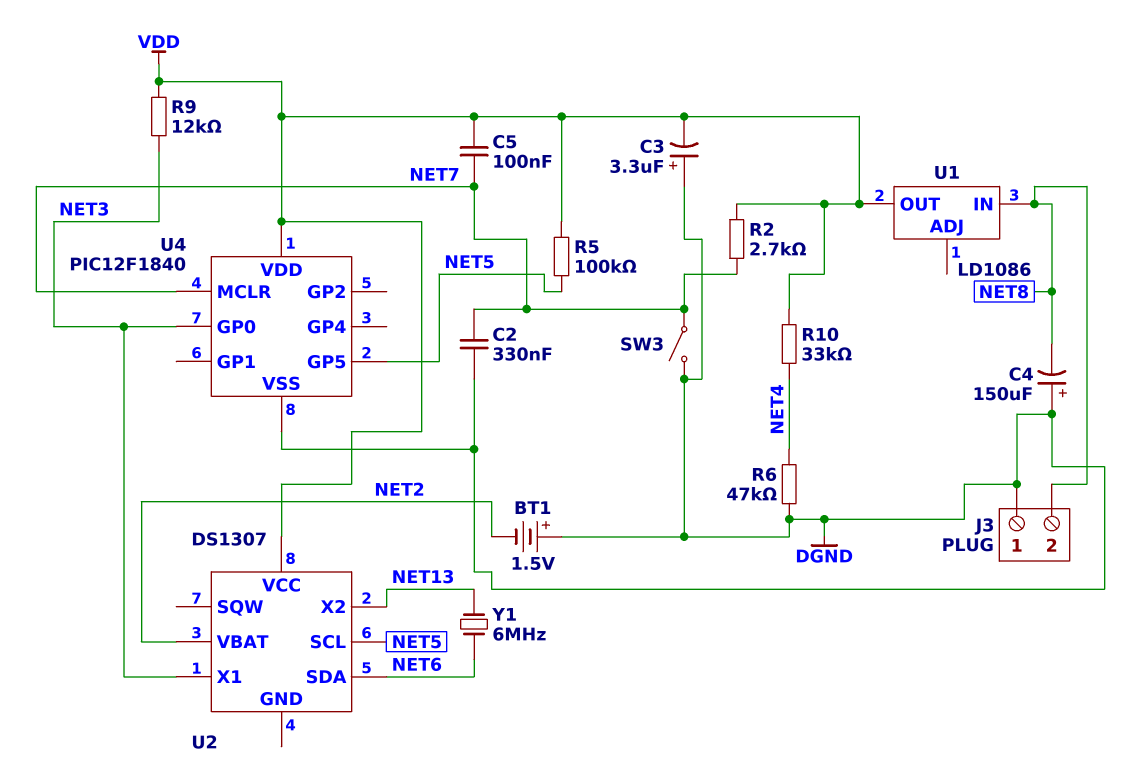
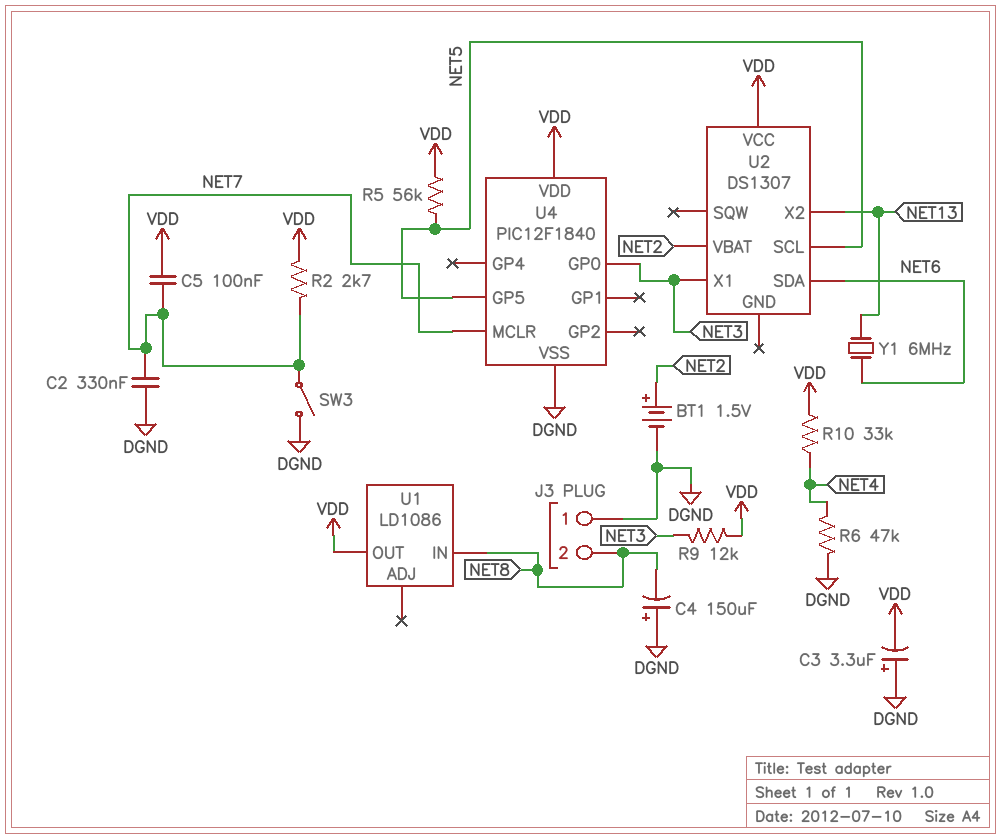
BT1: 1.5V (plus DGND, minus NET2) -> 1.5V (plus NET2, minus DGND)
R5: 100k (NET5, VDD) -> 56k (NET5, VDD)

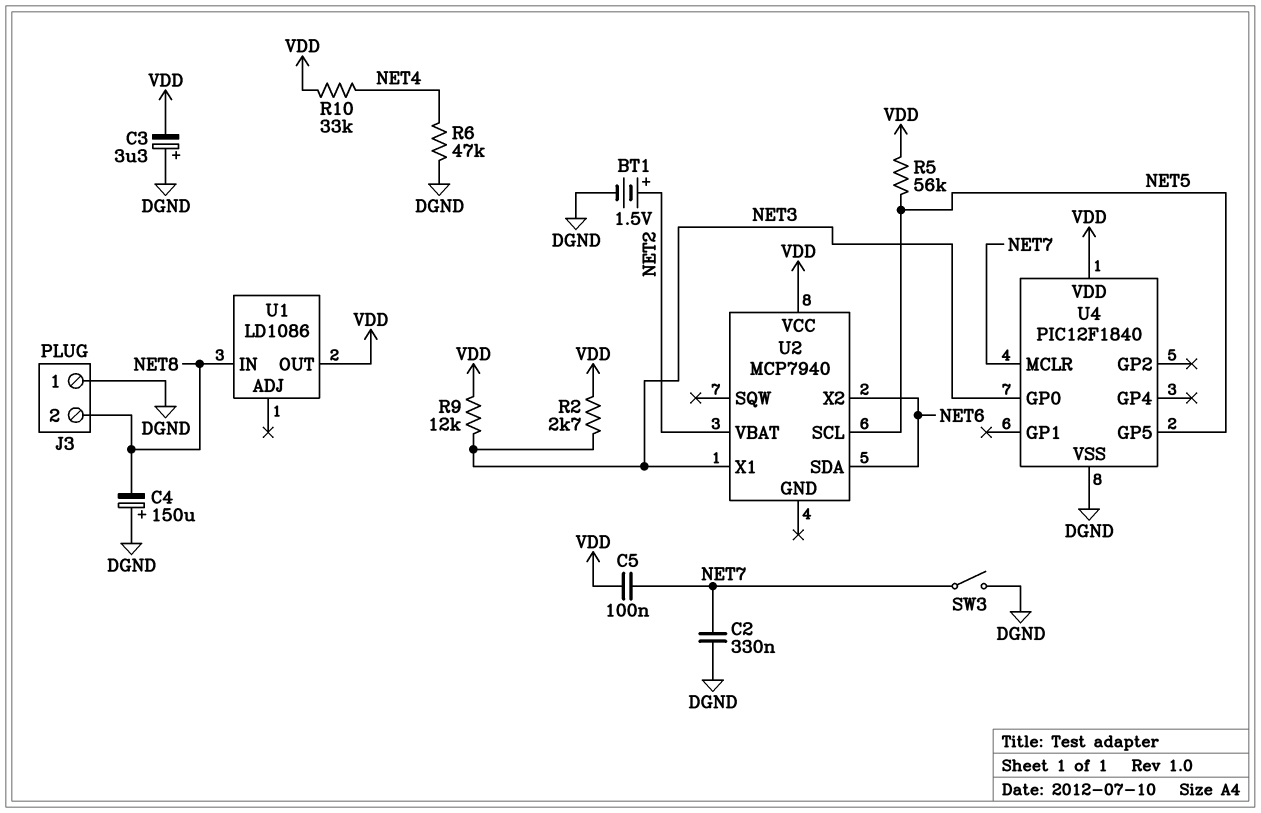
R2: 2.7k (NET7, VDD) -> 2.7k (NET3, VDD)
U2: DS1307 -> MCP7940
U2 pin X2: NET13 -> NET6
Y1: 6MHz (NET6, NET13) -> none

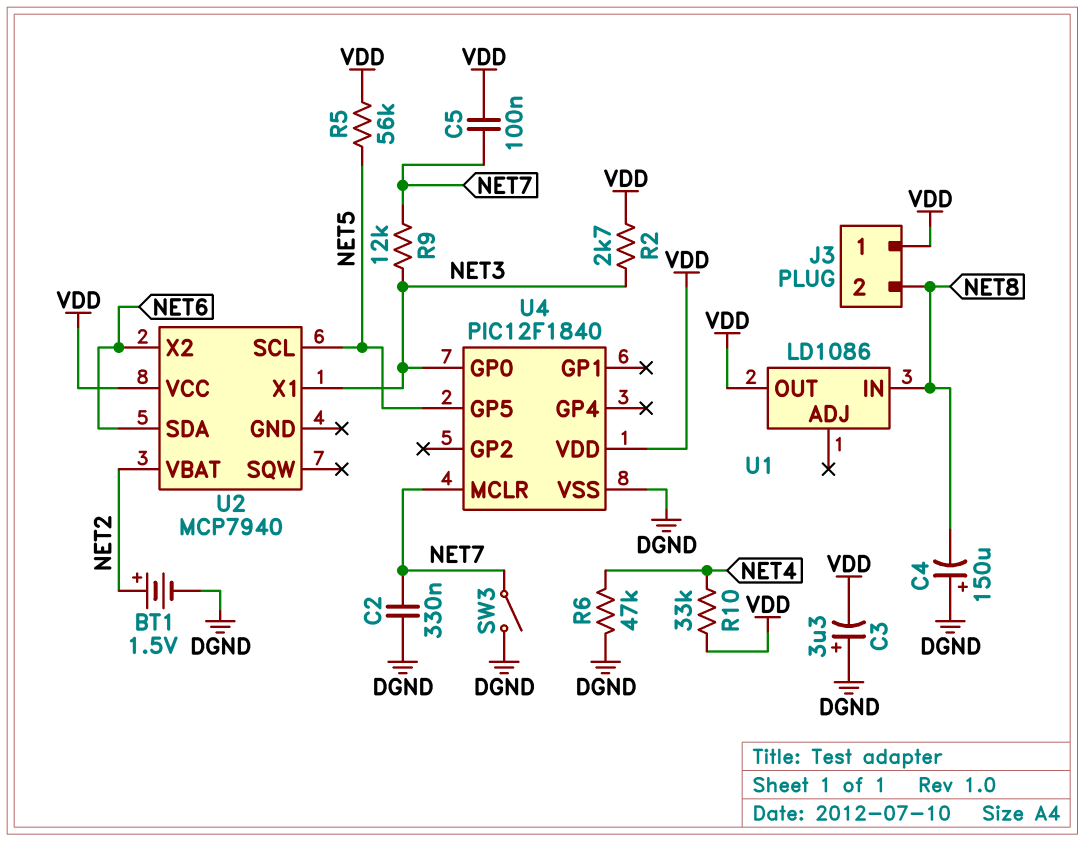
J3 pin 1: DGND -> VDD
R9: 12k (NET3, VDD) -> 12k (NET3, NET7)

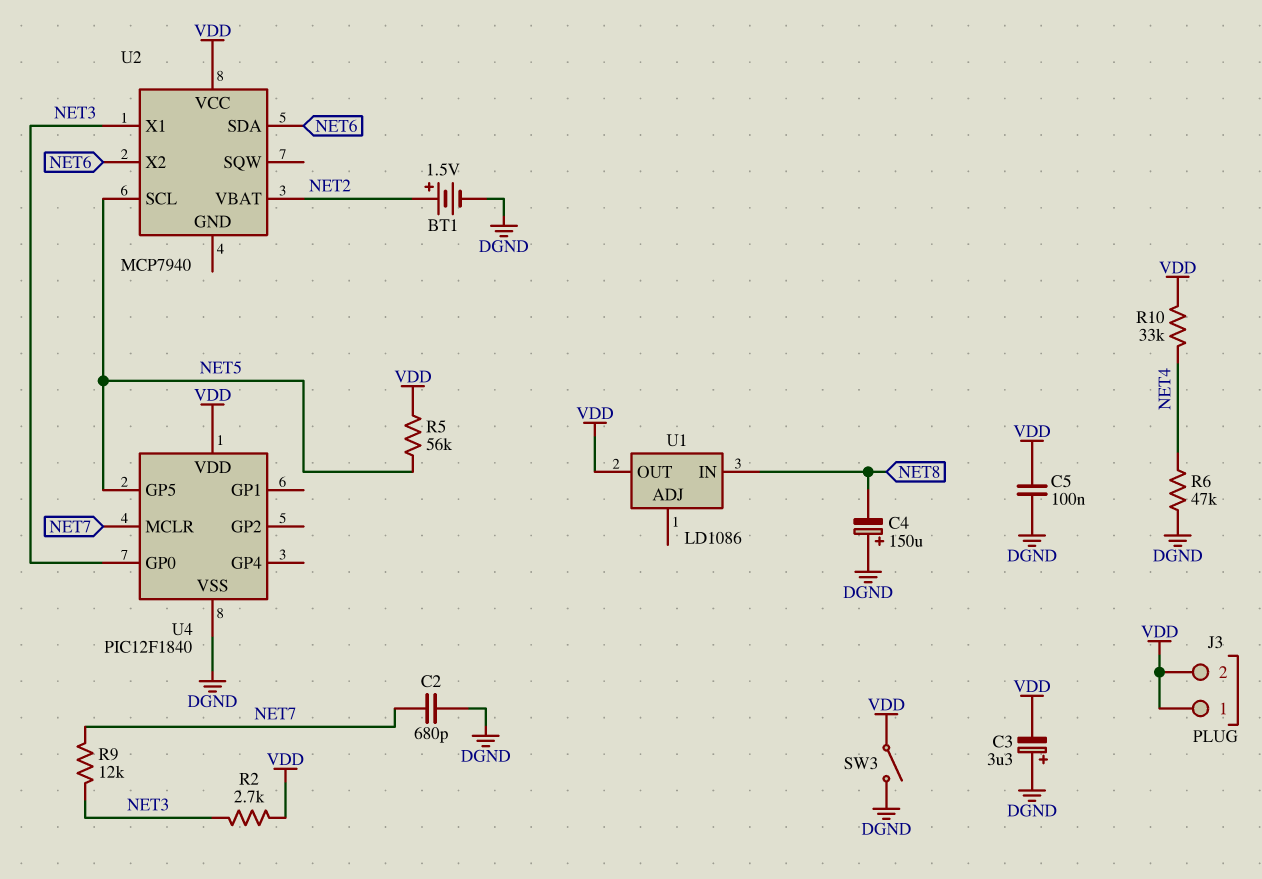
C2: 330nF (DGND, NET7) -> 680pF (DGND, NET7)
C5: 100nF (NET7, VDD) -> 100nF (DGND, VDD)
J3 pin 2: NET8 -> VDD
SW3: switch (DGND, NET7) -> switch (DGND, VDD)

